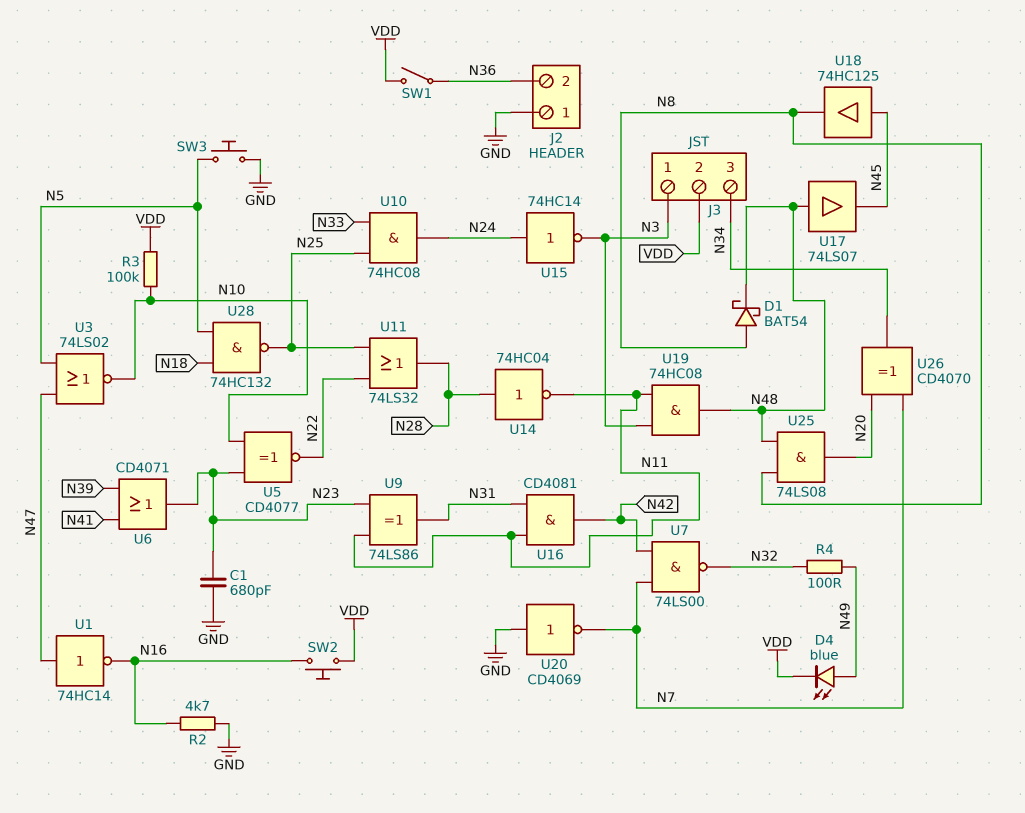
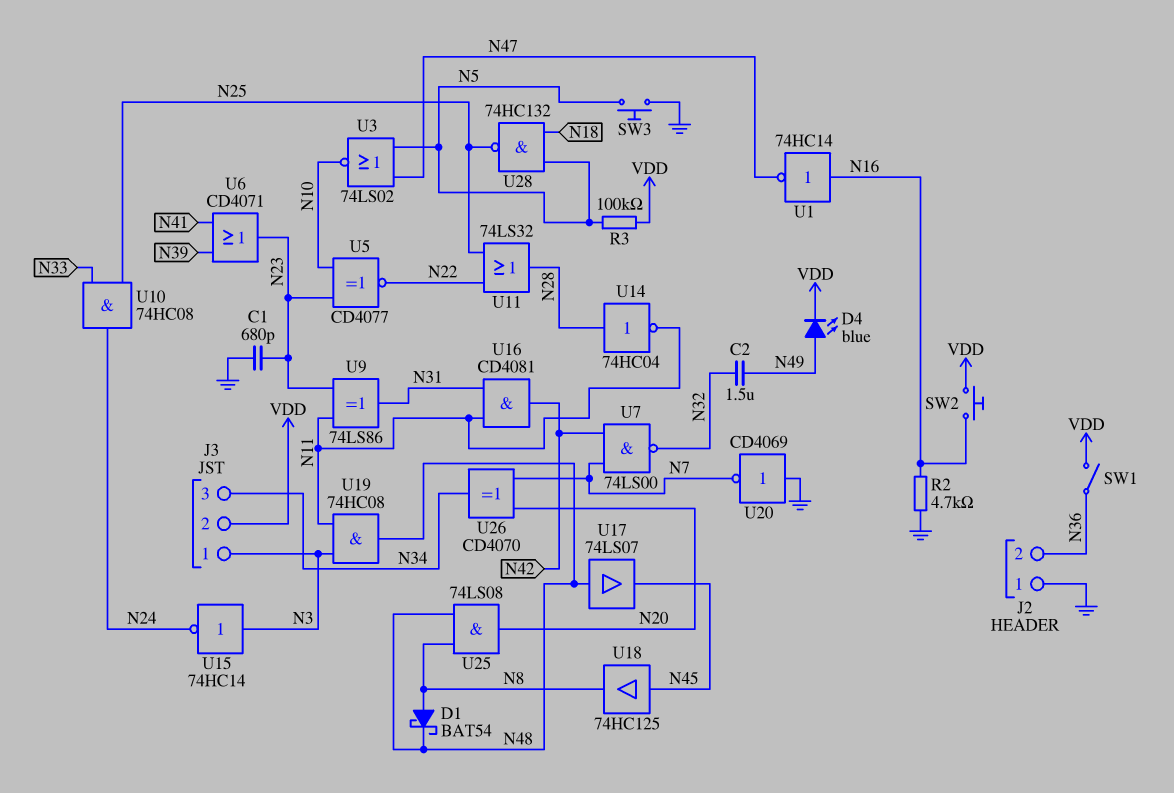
C2: none -> 1.5uF (N32, N49)
R3: 100k (N10, VDD) -> 100k (N5, VDD)
R4: 100 (N32, N49) -> none
U1: NOT 74HC14 (in N47, out N16) -> NOT 74HC14 (in N16, out N47)
U15: NOT 74HC14 (in N24, out N3) -> NOT 74HC14 (in N3, out N24)

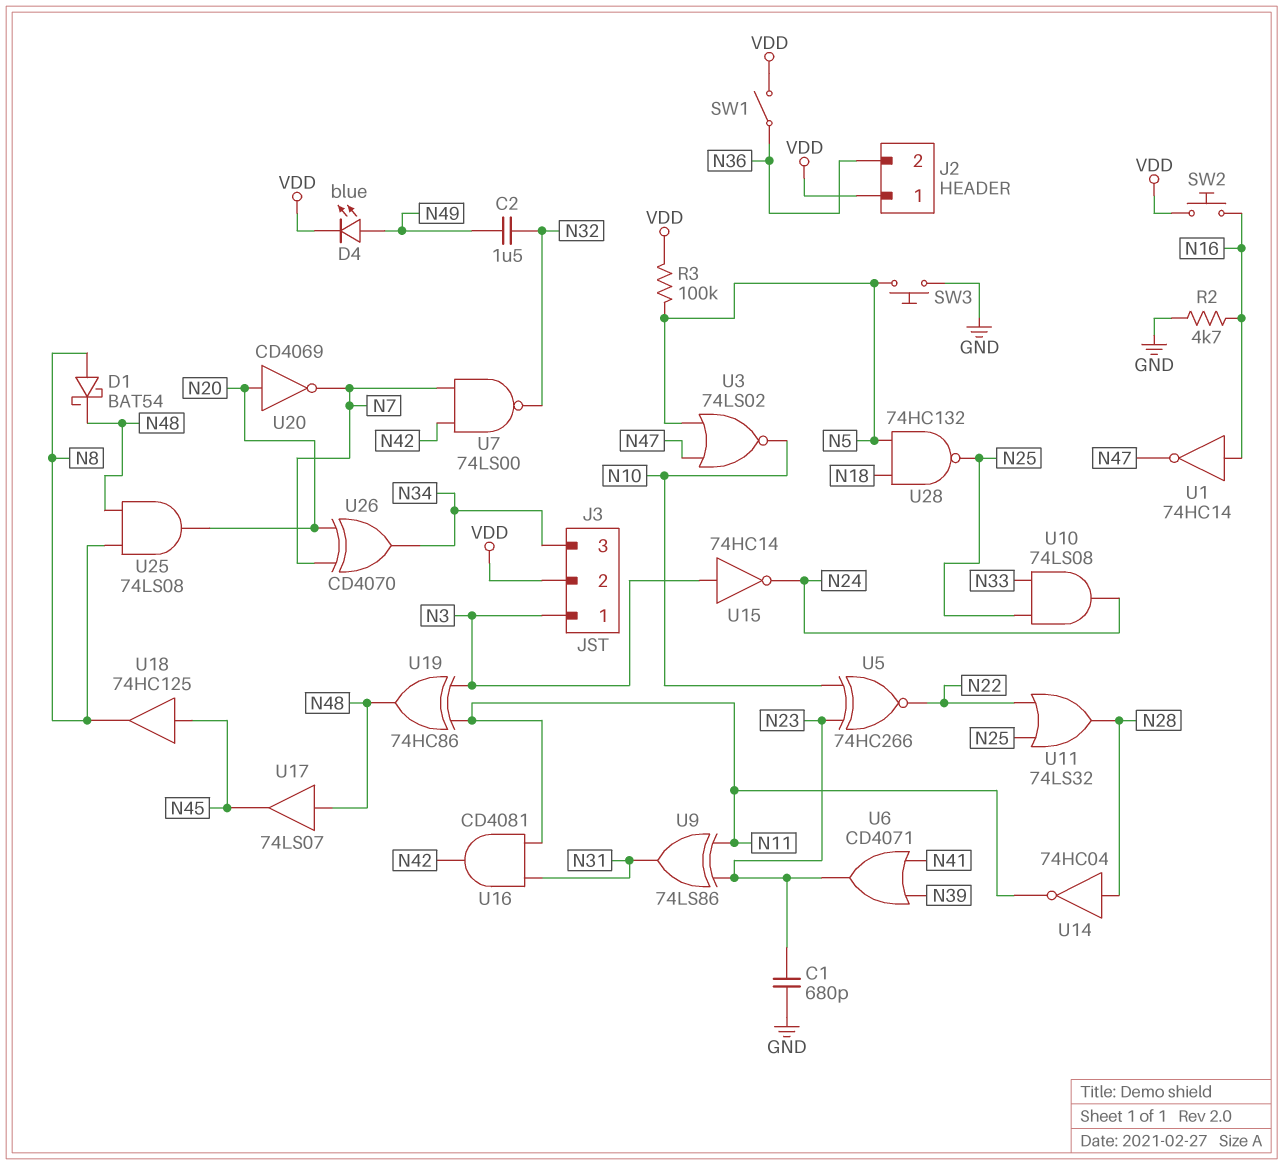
J2 pin 1: GND -> VDD
U5: XNOR CD4077 (in N10, in N23, out N22) -> XNOR 74HC266 (in N10, in N23, out N22)
U10: AND 74HC08 (in N25, in N33, out N24) -> AND 74LS08 (in N25, in N33, out N24)
U19: AND 74HC08 (in N3, in N11, out N48) -> XOR 74HC86 (in N3, in N11, out N48)
U20: NOT CD4069 (in GND, out N7) -> NOT CD4069 (in N20, out N7)

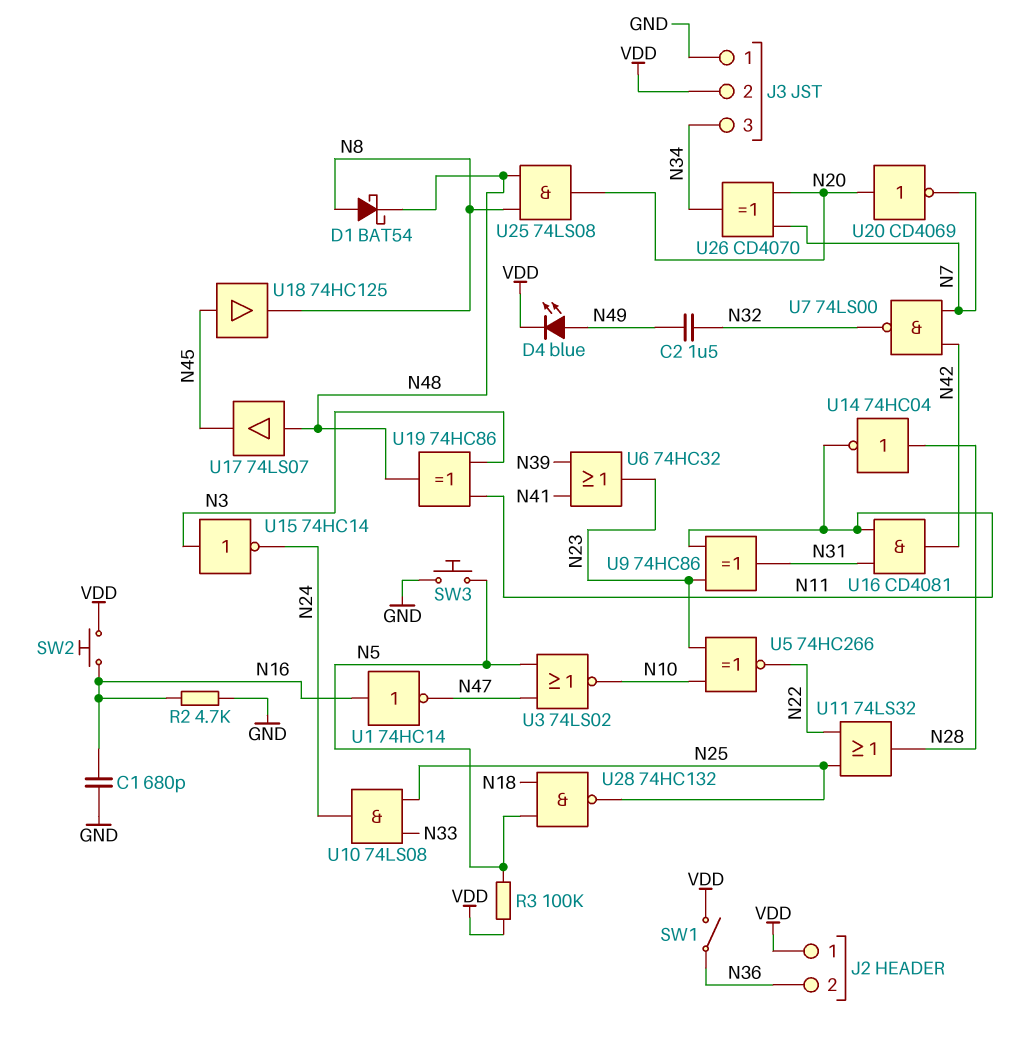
C1: 680pF (GND, N23) -> 680pF (GND, N16)
J3 pin 1: N3 -> GND
U6: OR CD4071 (in N39, in N41, out N23) -> OR 74HC32 (in N39, in N41, out N23)
U9: XOR 74LS86 (in N11, in N23, out N31) -> XOR 74HC86 (in N11, in N23, out N31)

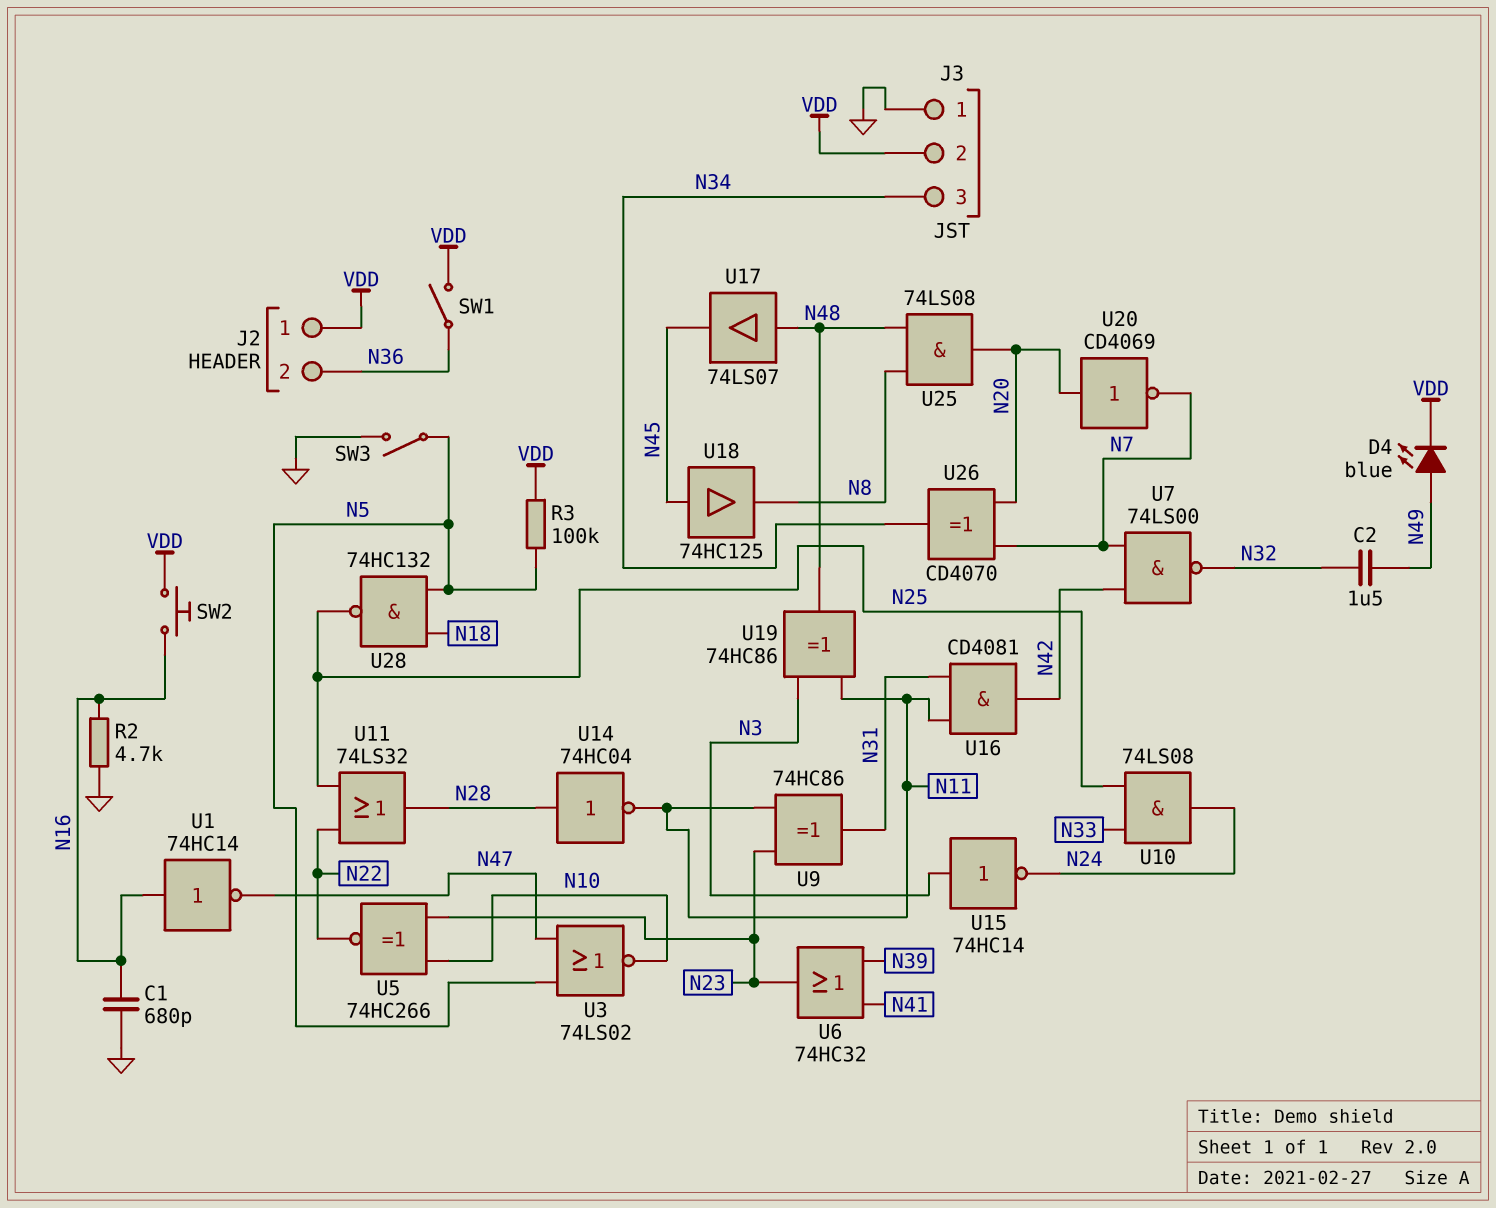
D1: schottky BAT54 (A N8, K N48) -> none
SW3: button (GND, N5) -> switch (GND, N5)

